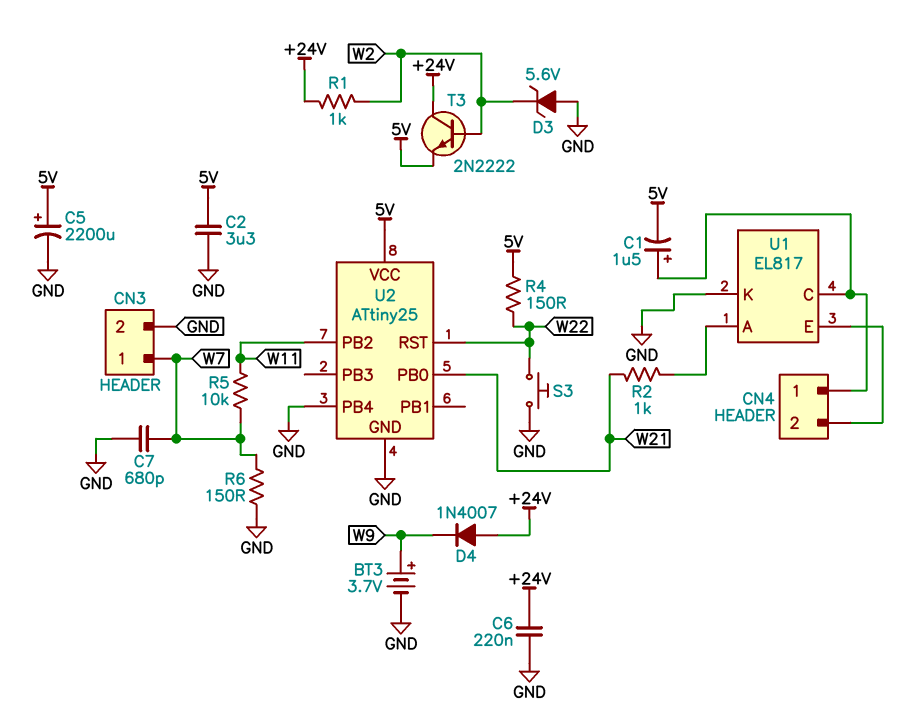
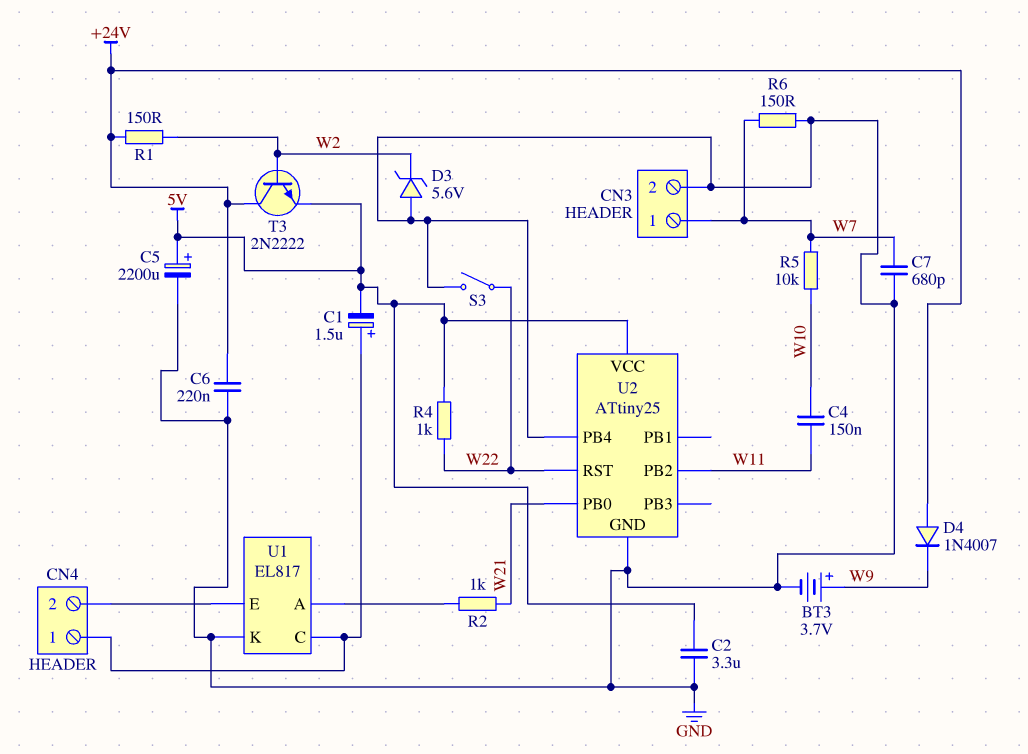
C4: none -> 150nF (W10, W11)
R1: 1k (+24V, W2) -> 150 (+24V, W2)
R4: 150 (5V, W22) -> 1k (5V, W22)
R5: 10k (W7, W11) -> 10k (W7, W10)
S3: button (GND, W22) -> switch (GND, W22)

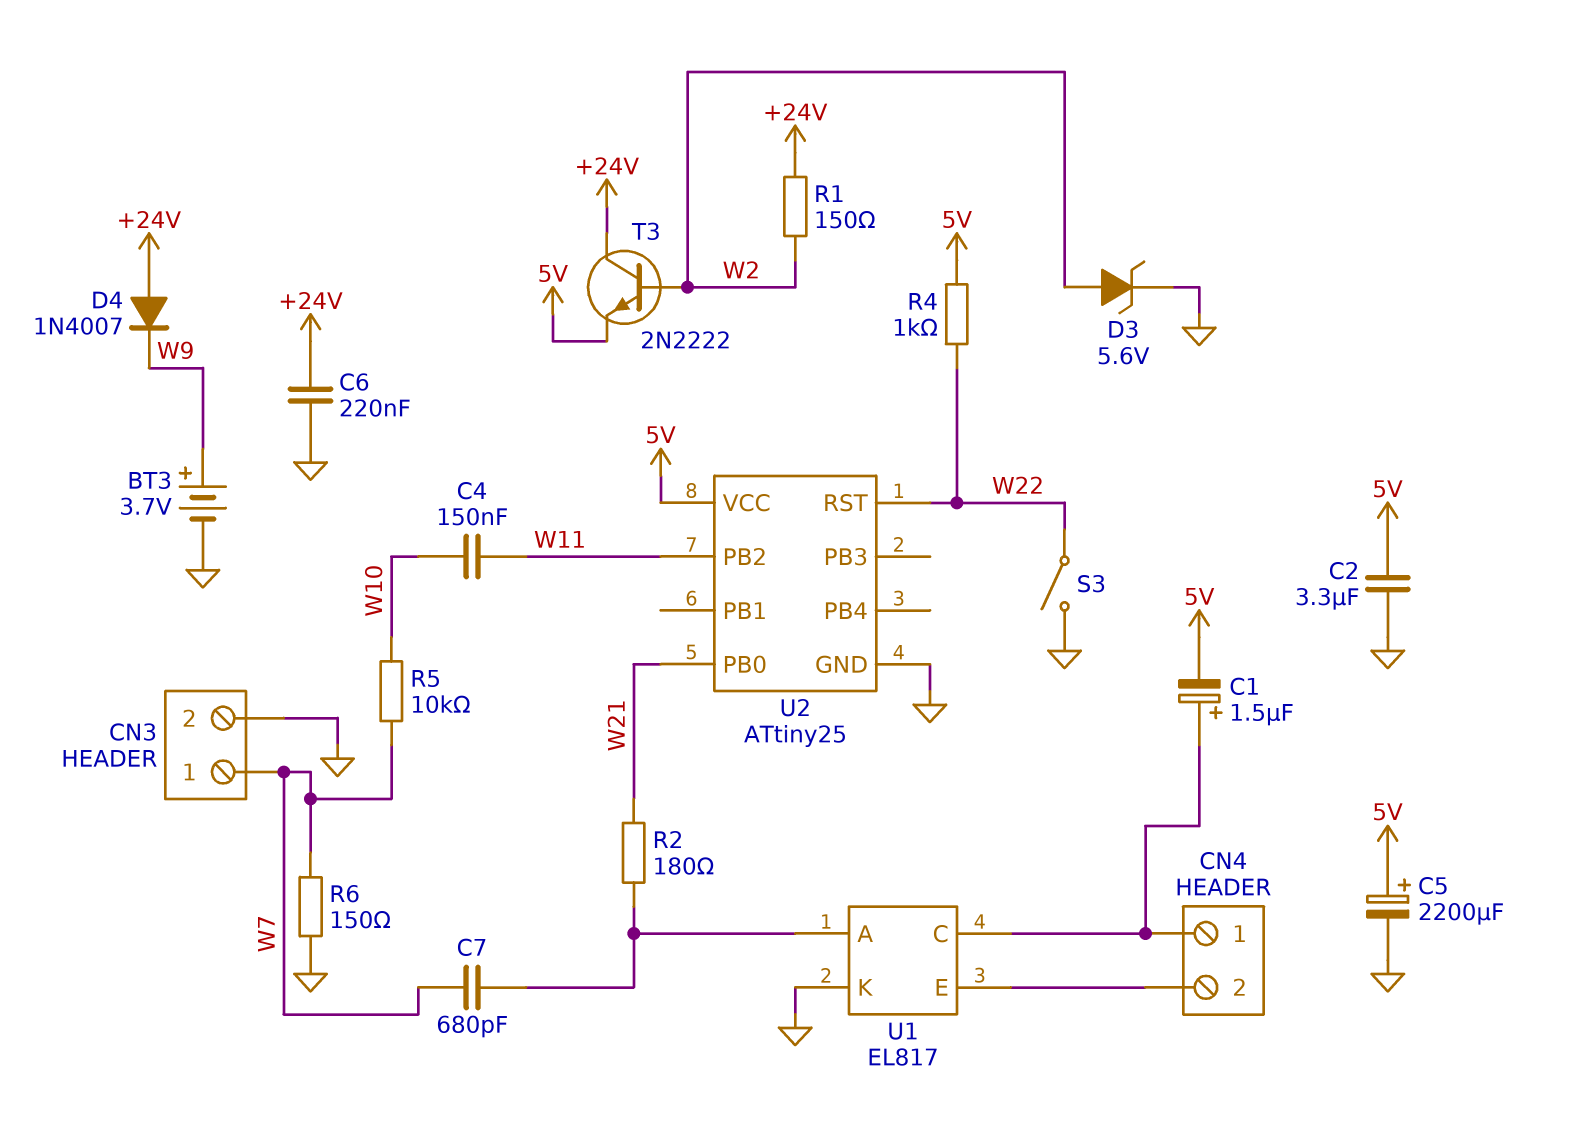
C7: 680pF (GND, W7) -> 680pF (U1/A, W7)
D3: zener 5.6V (A GND, K W2) -> zener 5.6V (A W2, K GND)
R2: 1k (U1/A, W21) -> 180 (U1/A, W21)
U2 pin PB4: GND -> none

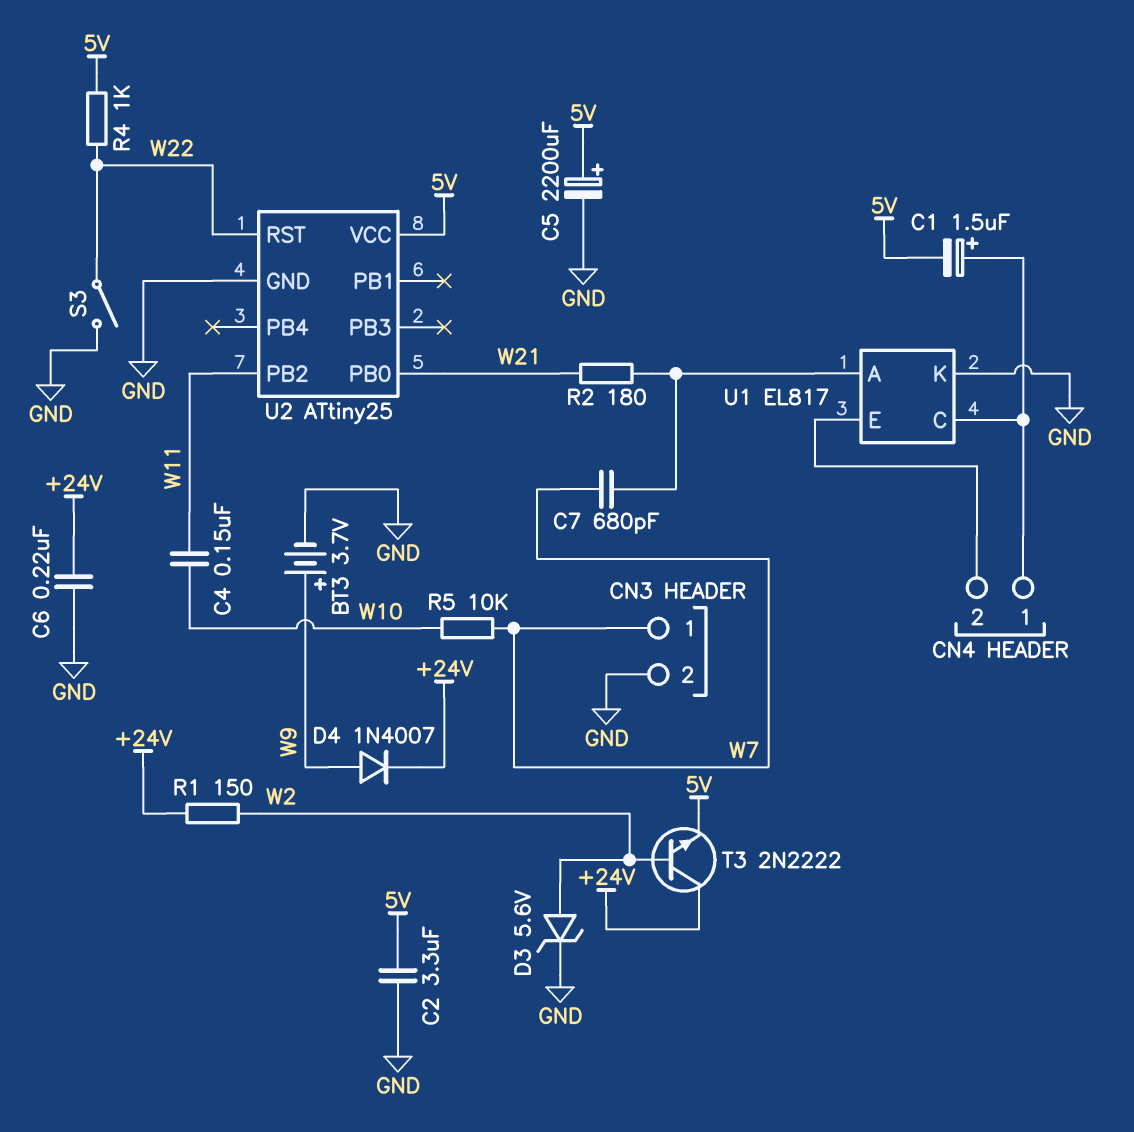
D4: diode 1N4007 (A +24V, K W9) -> diode 1N4007 (A W9, K +24V)
R6: 150 (GND, W7) -> none

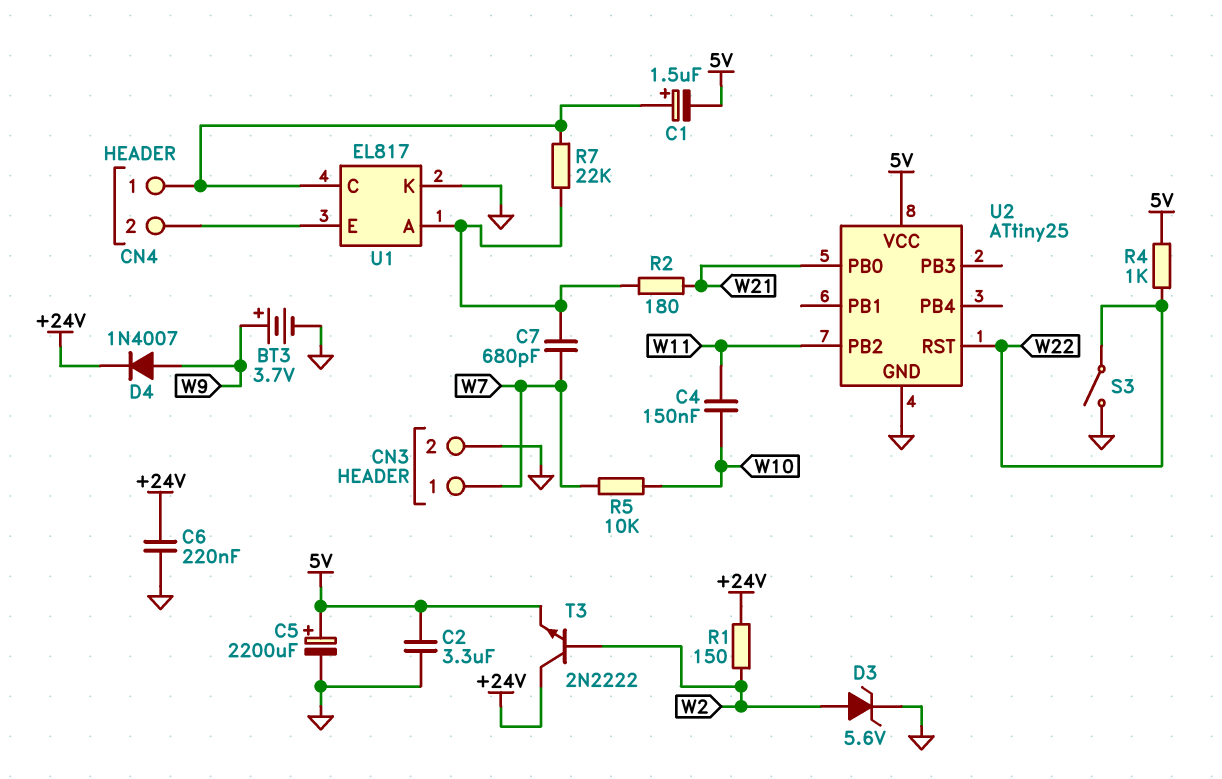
R7: none -> 22k (CN4/1, U1/A)

